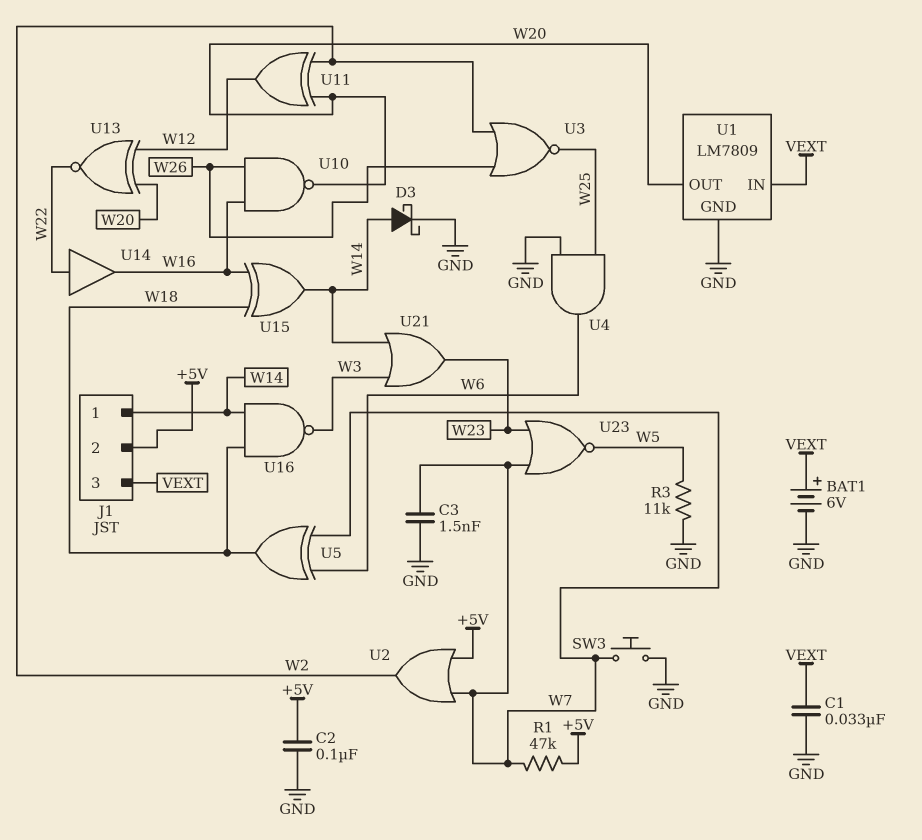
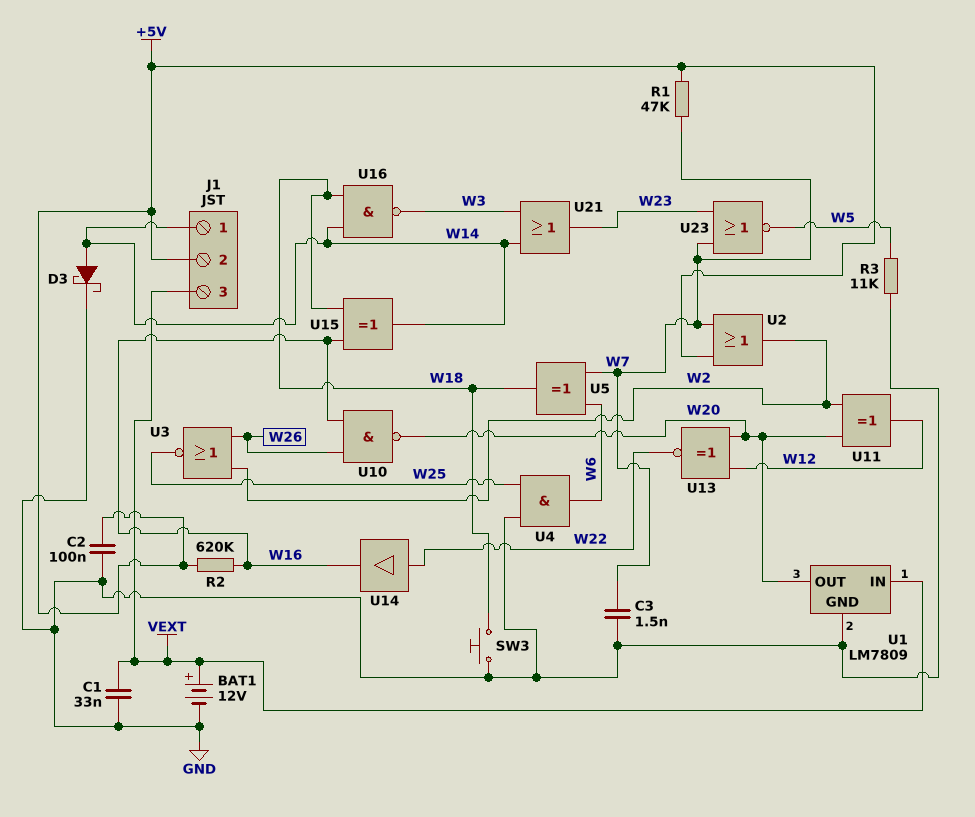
BAT1: 6V (plus VEXT, minus GND) -> 12V (plus VEXT, minus GND)
R2: none -> 620k (+5V, W16)
SW3: button (GND, W7) -> button (GND, W18)

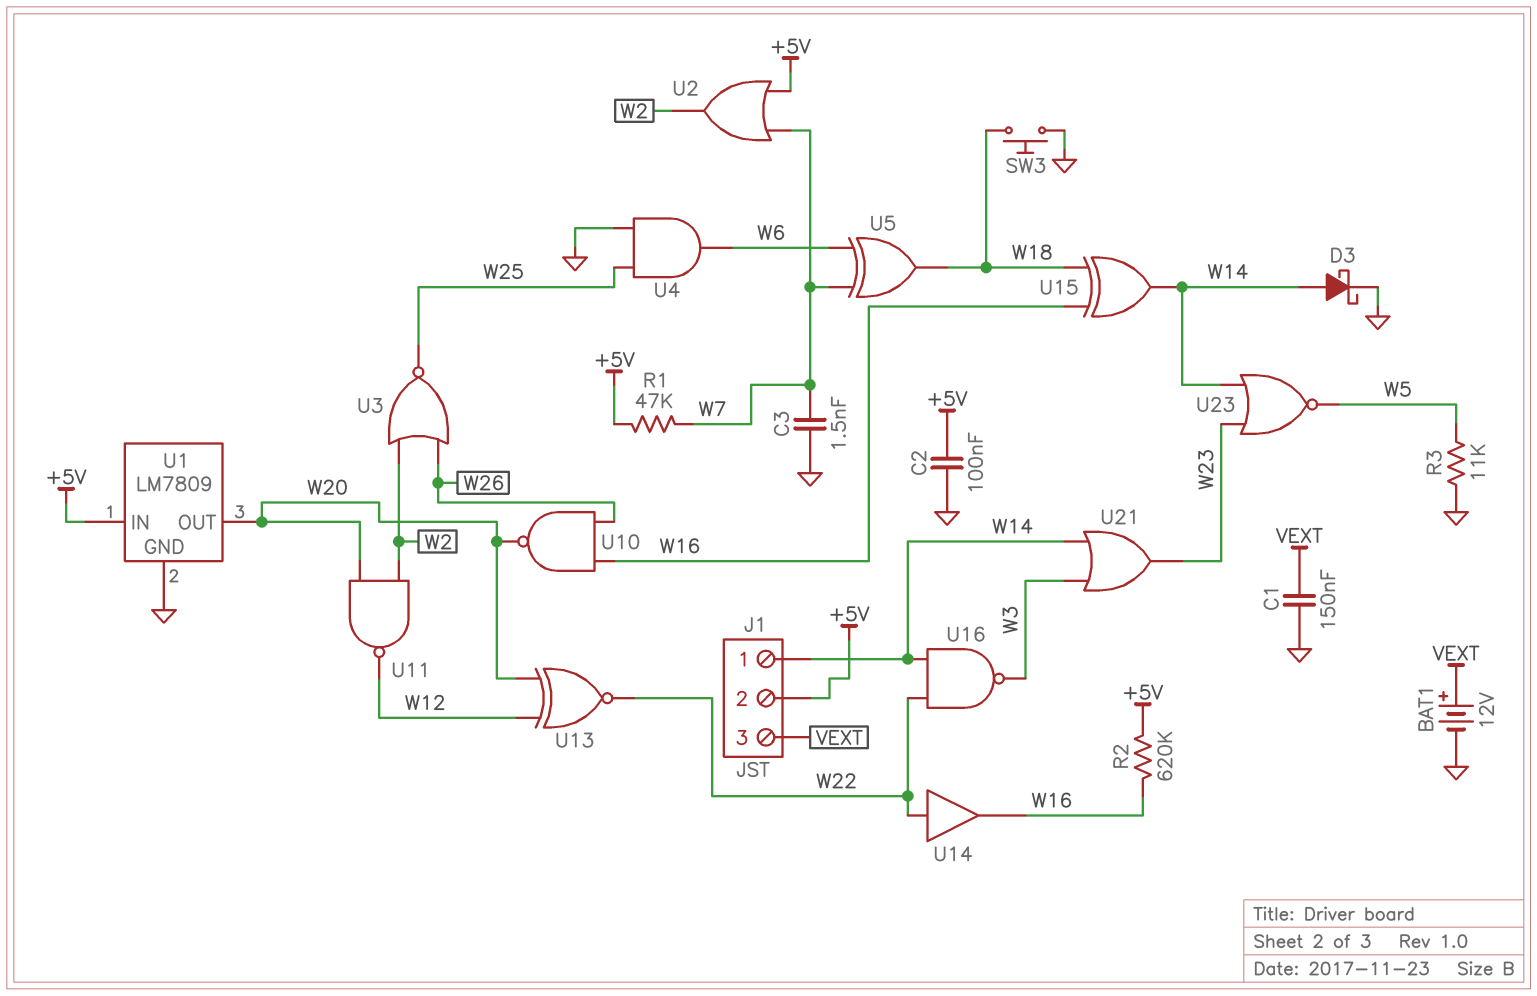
C1: 33nF (GND, VEXT) -> 150nF (GND, VEXT)
U1 pin IN: VEXT -> +5V
U11: XOR (in W2, in W20, out W12) -> NAND (in W2, in W20, out W12)
U16: NAND (in W14, in W18, out W3) -> NAND (in W14, in W22, out W3)
U23: NOR (in W7, in W23, out W5) -> NOR (in W14, in W23, out W5)

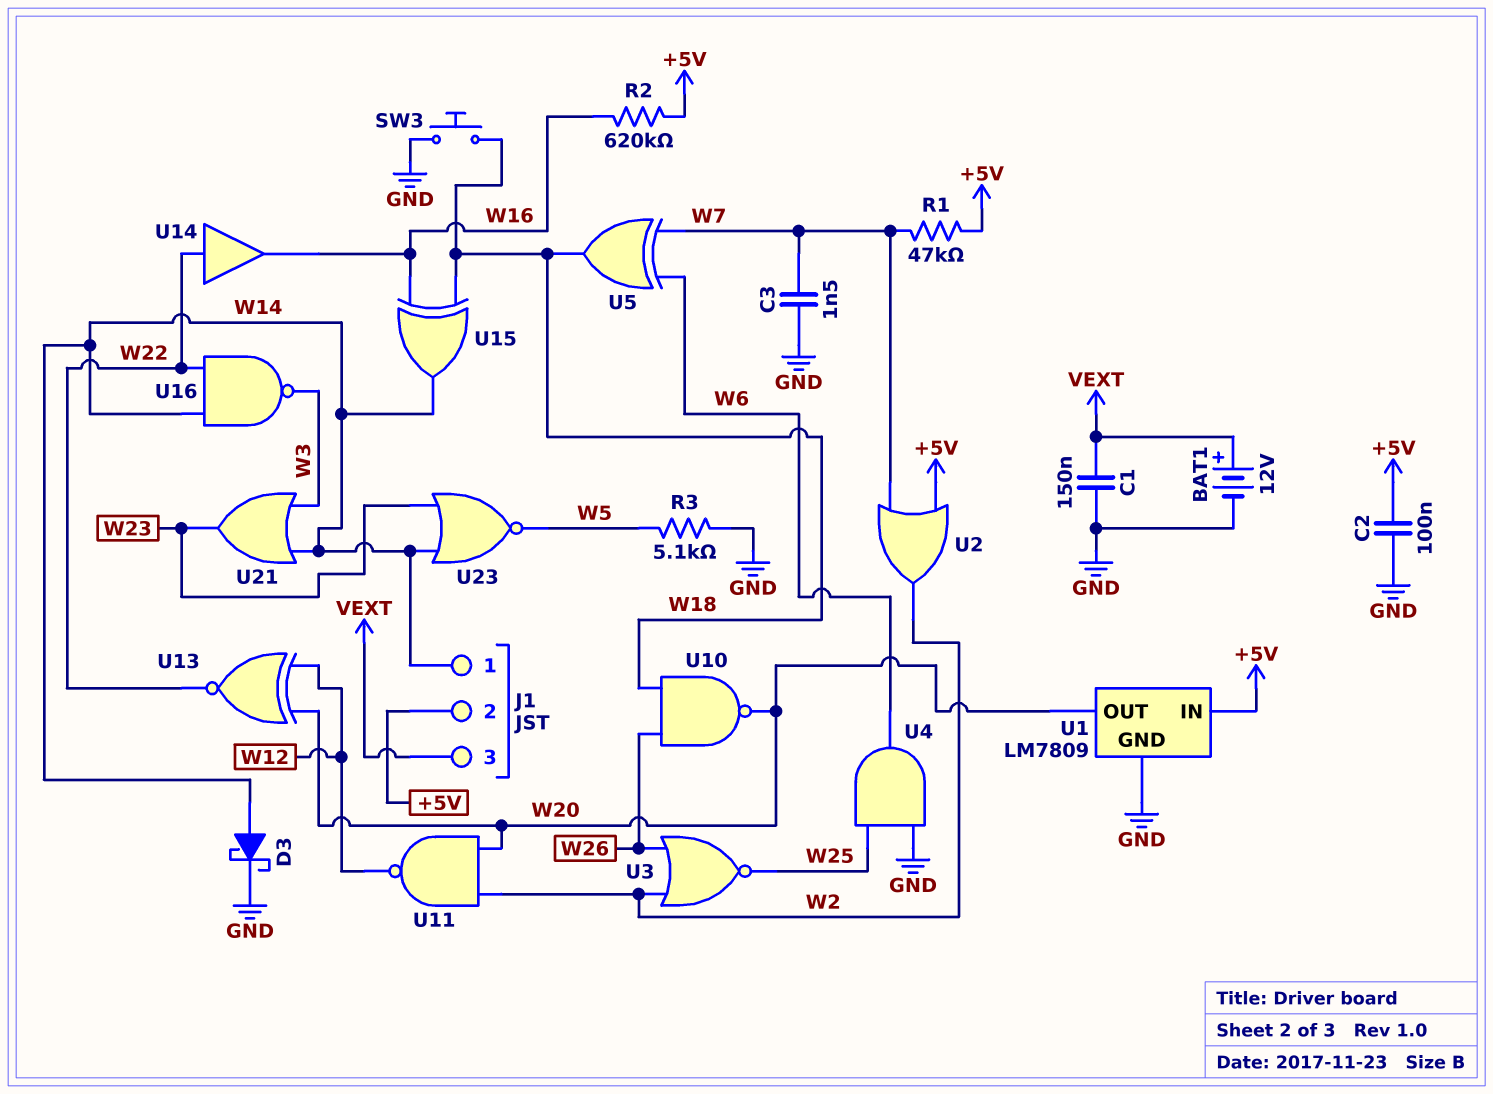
R3: 11k (GND, W5) -> 5.1k (GND, W5)
U10: NAND (in W16, in W26, out W20) -> NAND (in W18, in W26, out W20)

